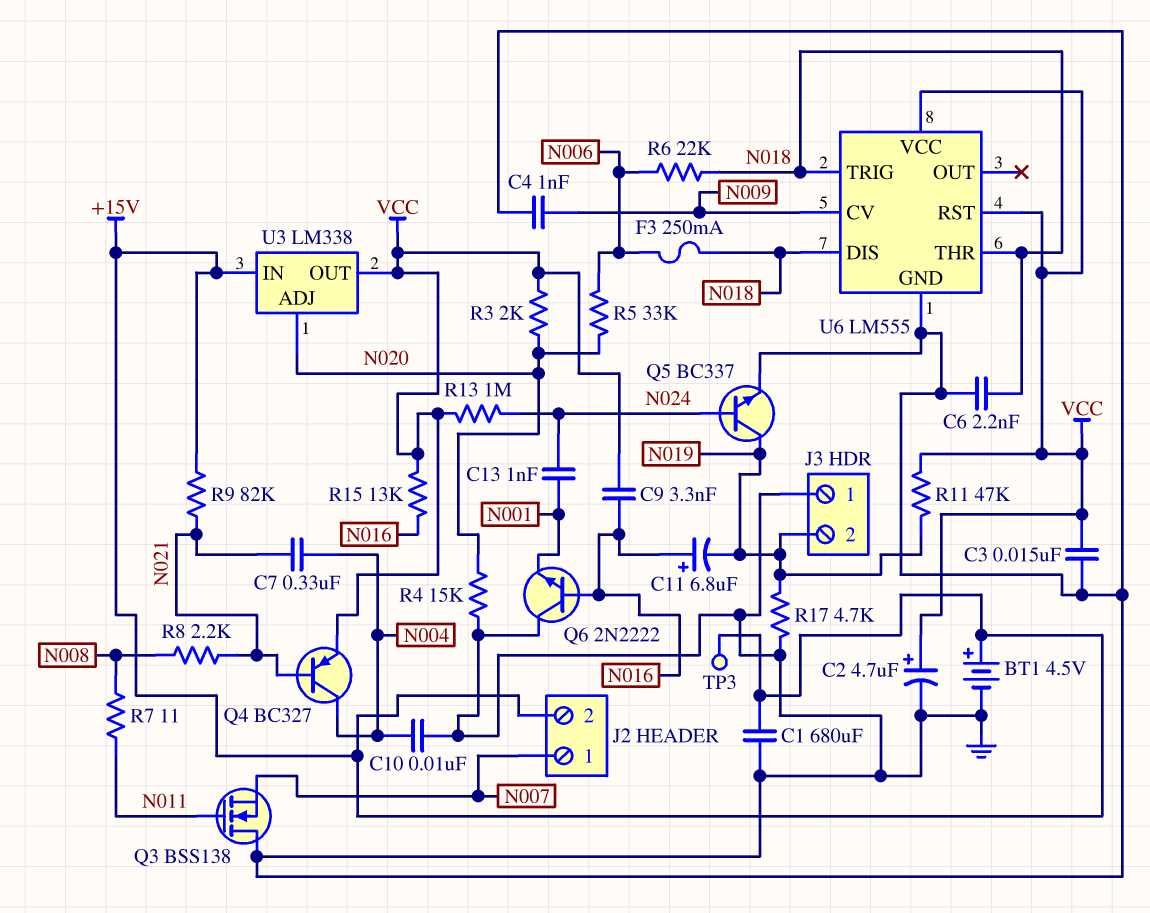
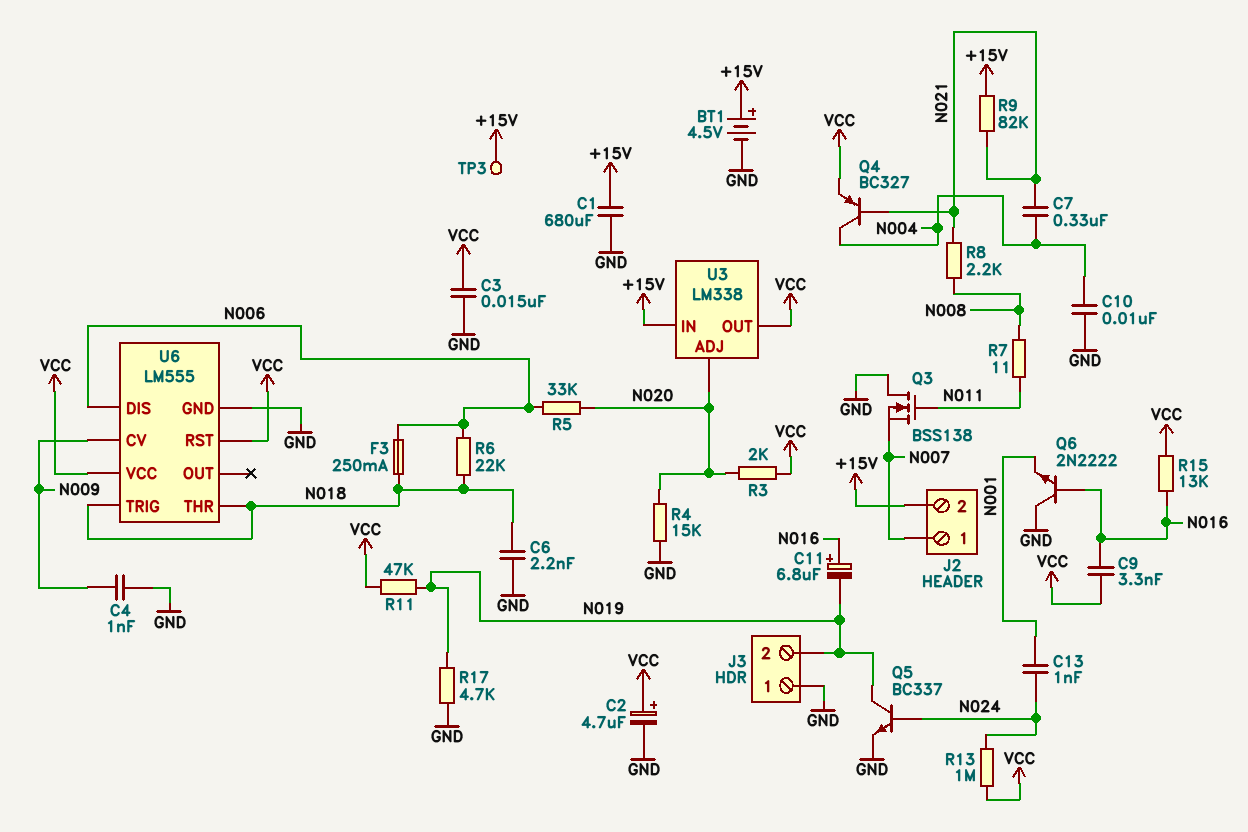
U6 pin DIS: N018 -> N006

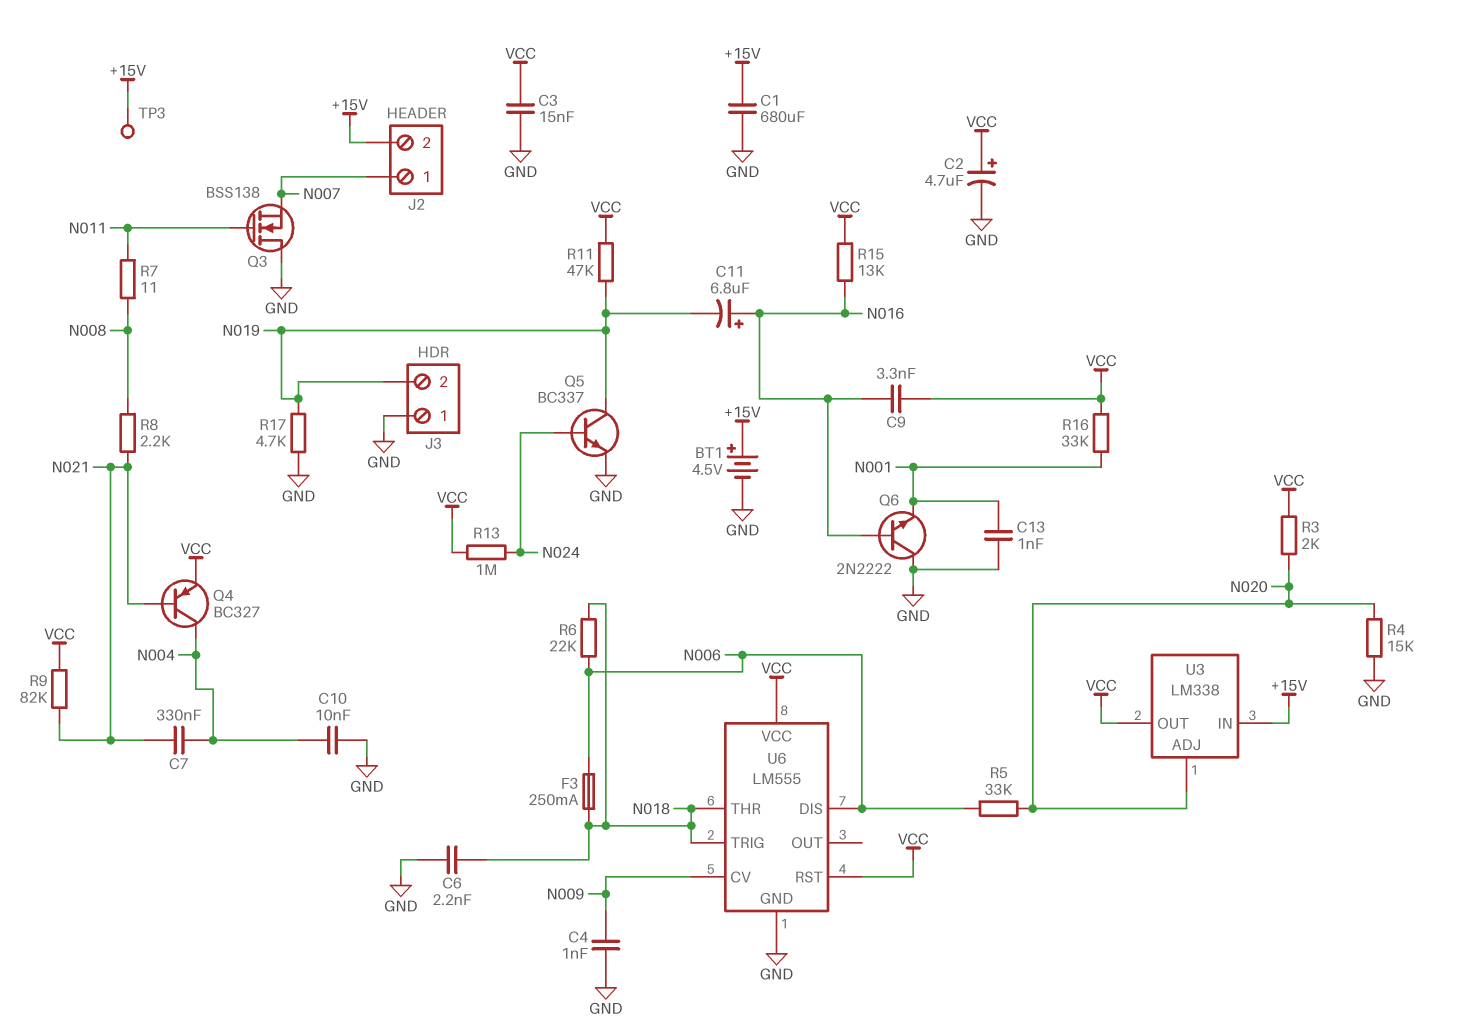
C13: 1nF (N001, N024) -> 1nF (GND, N001)
R9: 82k (+15V, N021) -> 82k (N021, VCC)
R16: none -> 33k (N001, VCC)

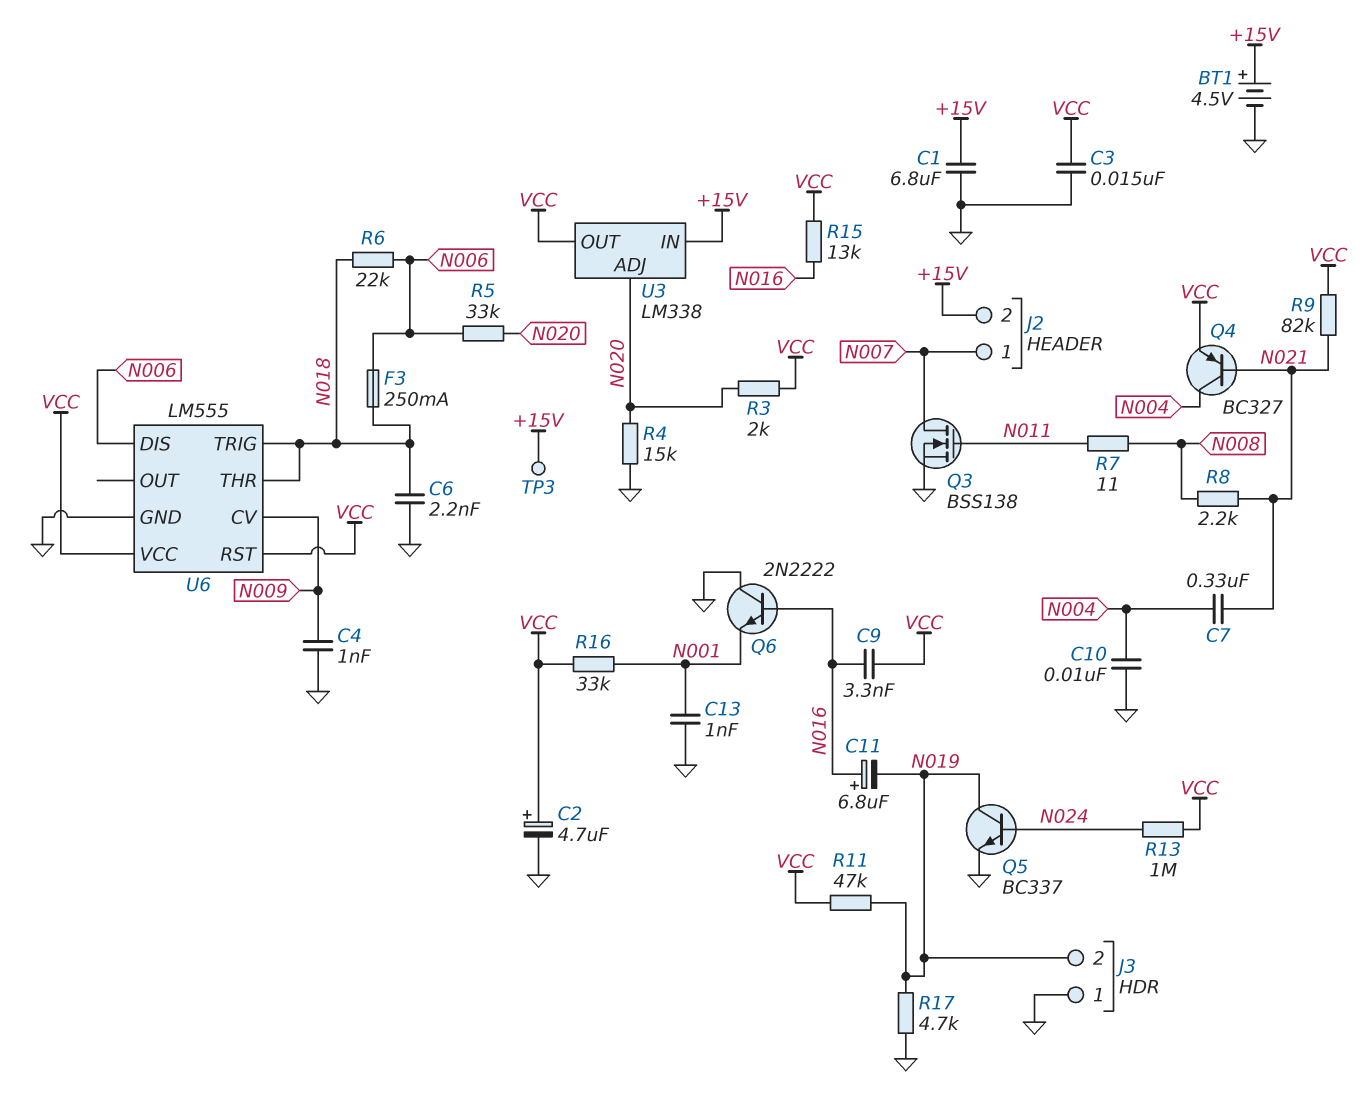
C1: 680uF (+15V, GND) -> 6.8uF (+15V, GND)
Q3: NMOS BSS138 (G N011, D GND, S N007) -> NMOS BSS138 (G N011, D N007, S GND)

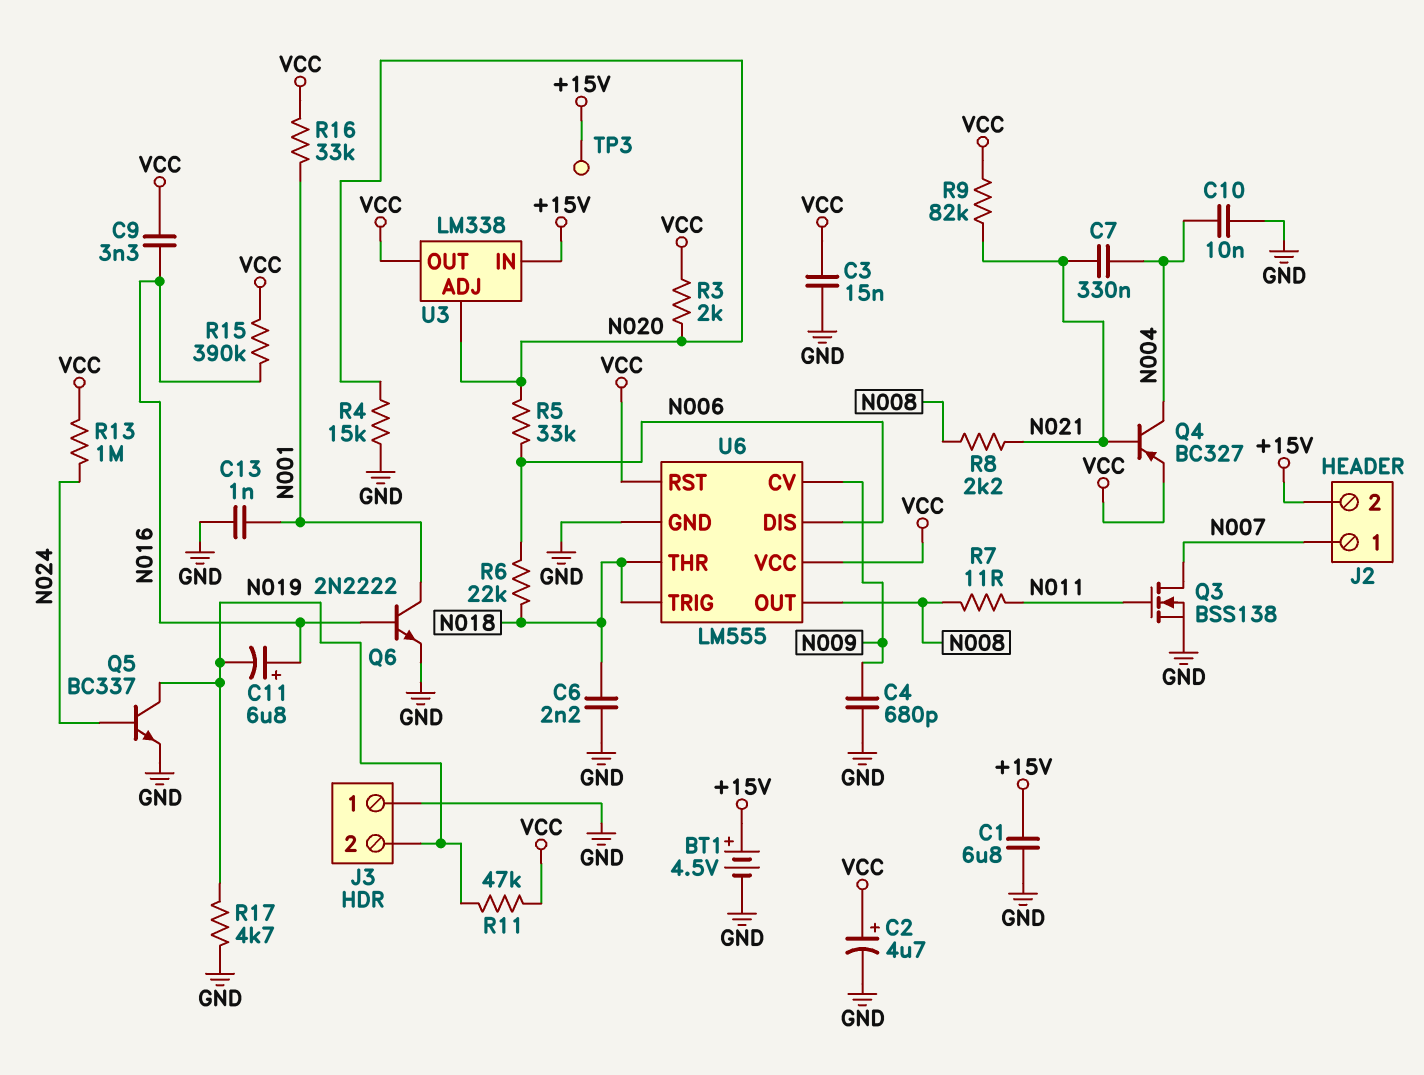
C4: 1nF (GND, N009) -> 680pF (GND, N009)
F3: 250mA (N006, N018) -> none
Q6: NPN 2N2222 (B N016, C GND, E N001) -> NPN 2N2222 (B N016, C N001, E GND)
R15: 13k (N016, VCC) -> 390k (N016, VCC)
U6 pin OUT: none -> N008

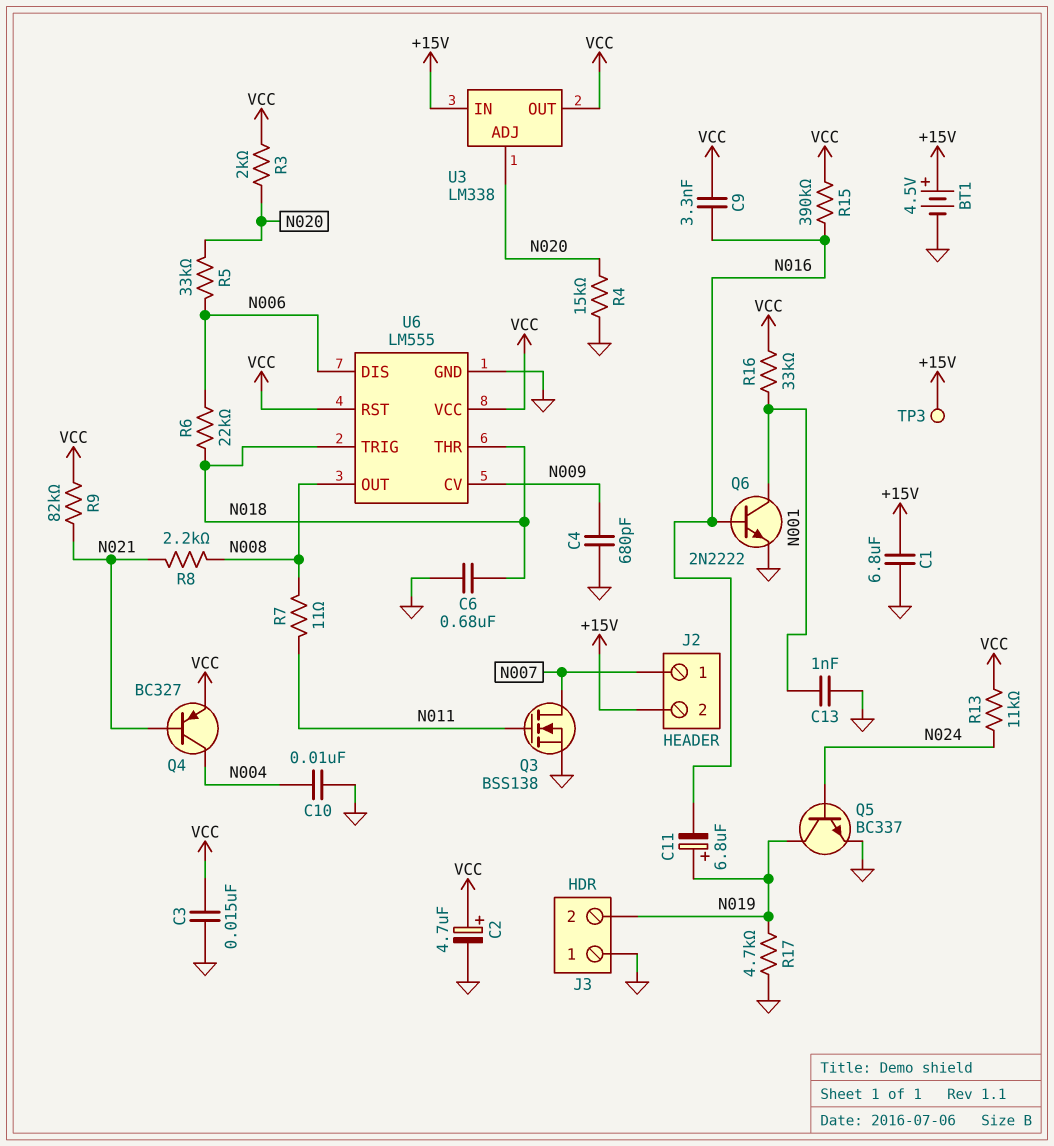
C6: 2.2nF (GND, N018) -> 680nF (GND, N018)
C7: 330nF (N004, N021) -> none
C11: 6.8uF (plus N016, minus N019) -> 6.8uF (plus N019, minus N016)
R11: 47k (N019, VCC) -> none
R13: 1M (N024, VCC) -> 11k (N024, VCC)

